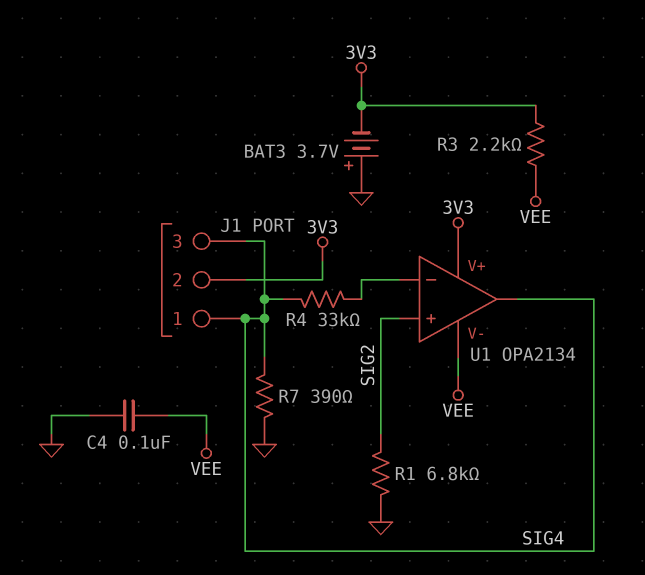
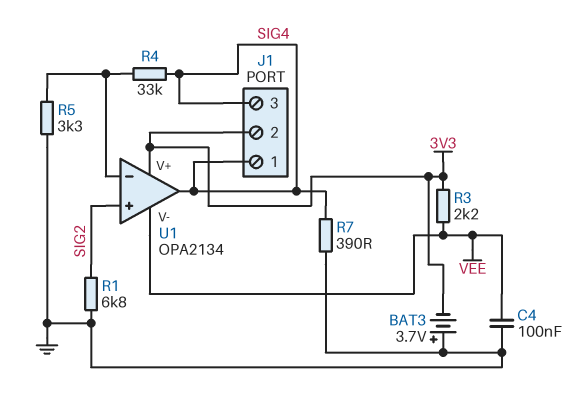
R5: none -> 3.3k (GND, U1/in-)

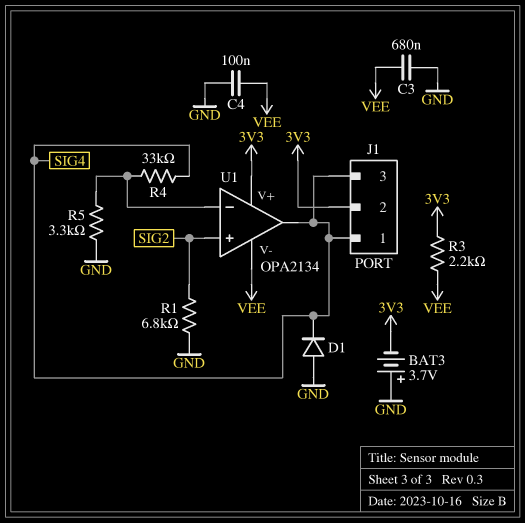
C3: none -> 680nF (GND, VEE)
D1: none -> diode (A GND, K SIG4)
R7: 390 (GND, SIG4) -> none

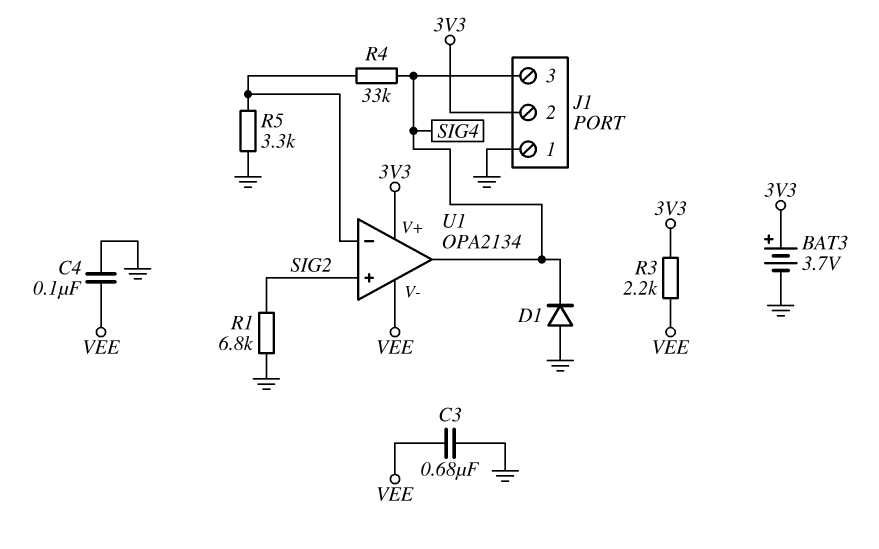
BAT3: 3.7V (plus GND, minus 3V3) -> 3.7V (plus 3V3, minus GND)
J1 pin 1: SIG4 -> GND

